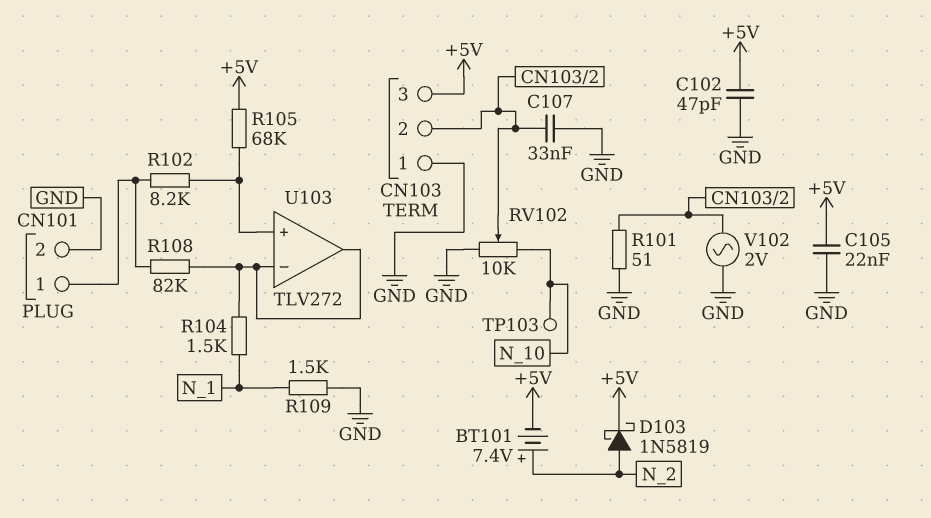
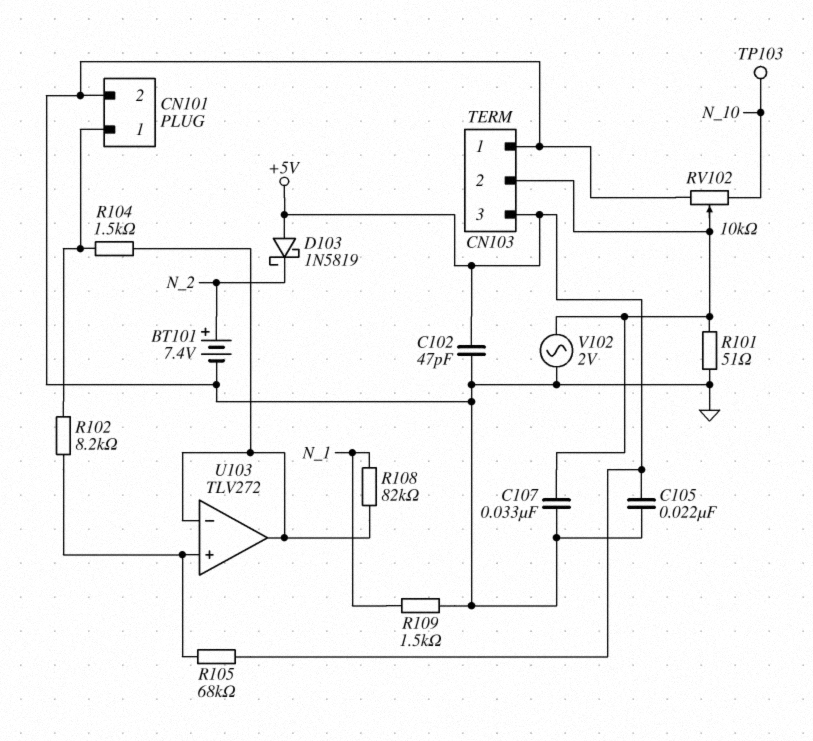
BT101: 7.4V (plus N_2, minus +5V) -> 7.4V (plus N_2, minus GND)
D103: schottky 1N5819 (A N_2, K +5V) -> schottky 1N5819 (A +5V, K N_2)
R104: 1.5k (N_1, U103/in-) -> 1.5k (CN101/1, U103/in-)
R108: 82k (CN101/1, U103/in-) -> 82k (N_1, U103/in-)

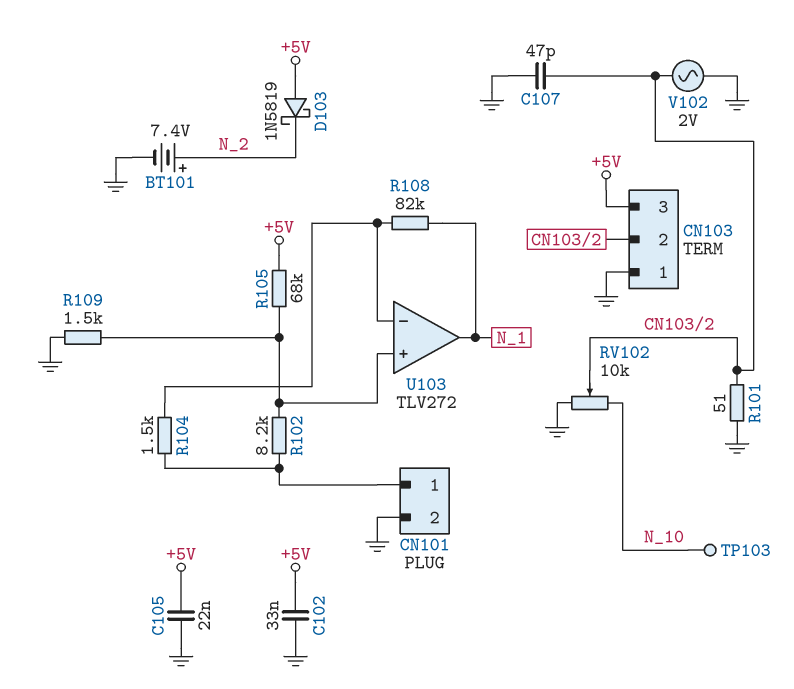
C102: 47pF (+5V, GND) -> 33nF (+5V, GND)
C107: 33nF (CN103/2, GND) -> 47pF (CN103/2, GND)
R109: 1.5k (GND, N_1) -> 1.5k (GND, U103/in+)
U103 pin out: U103/in- -> N_1

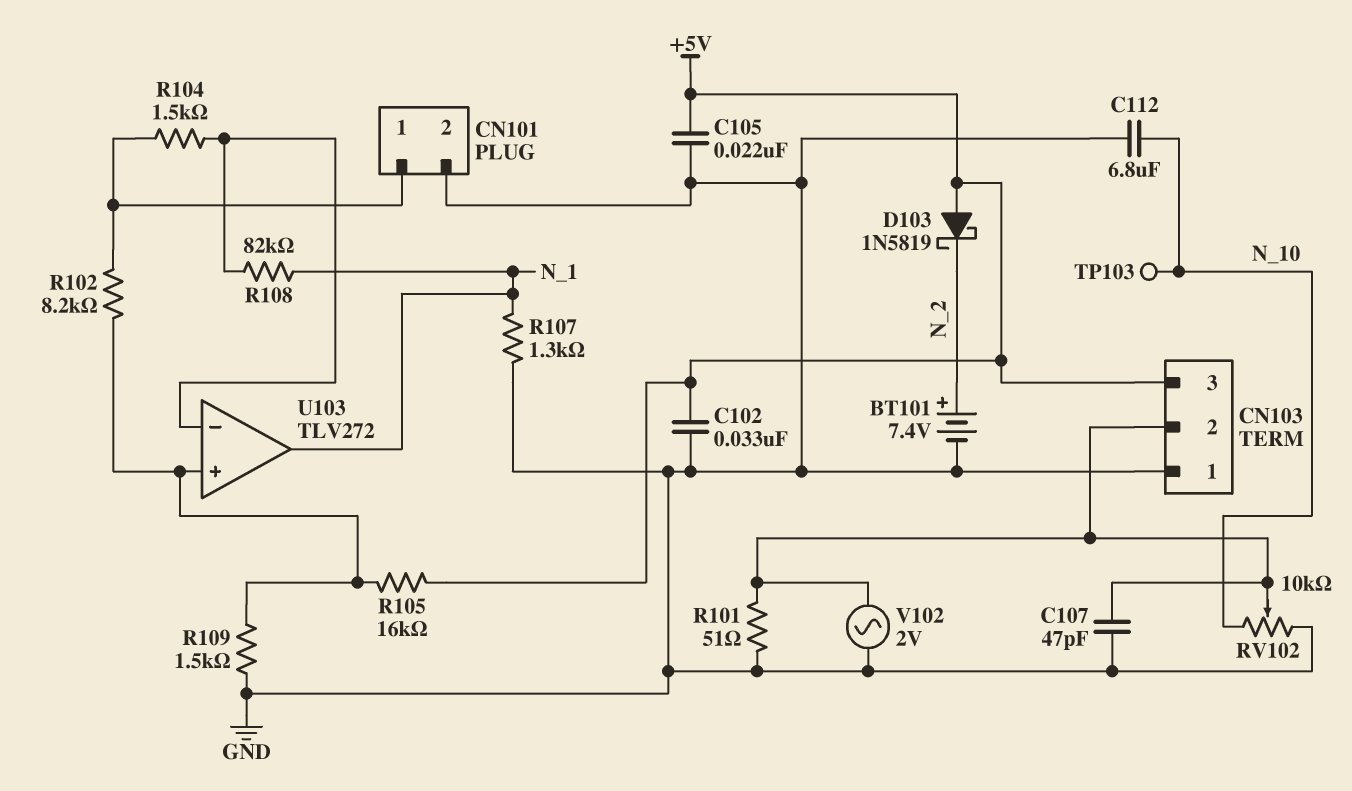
C112: none -> 6.8uF (GND, N_10)
R105: 68k (+5V, U103/in+) -> 16k (+5V, U103/in+)
R107: none -> 1.3k (GND, N_1)

